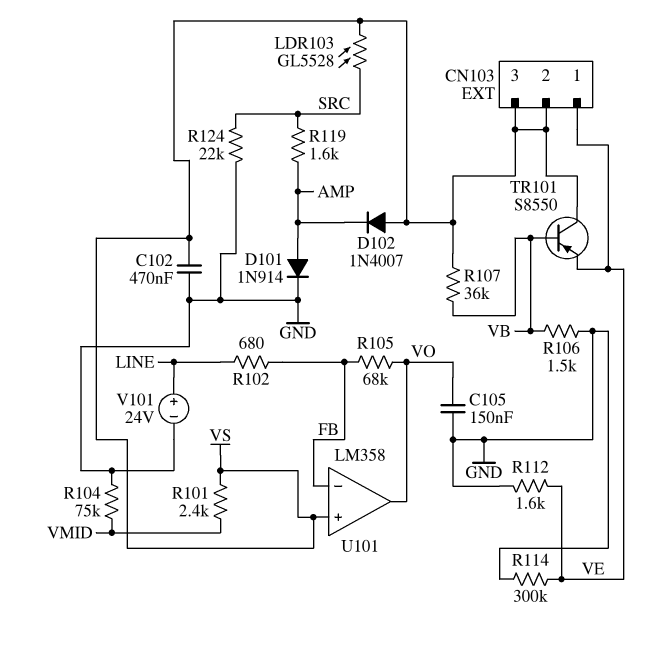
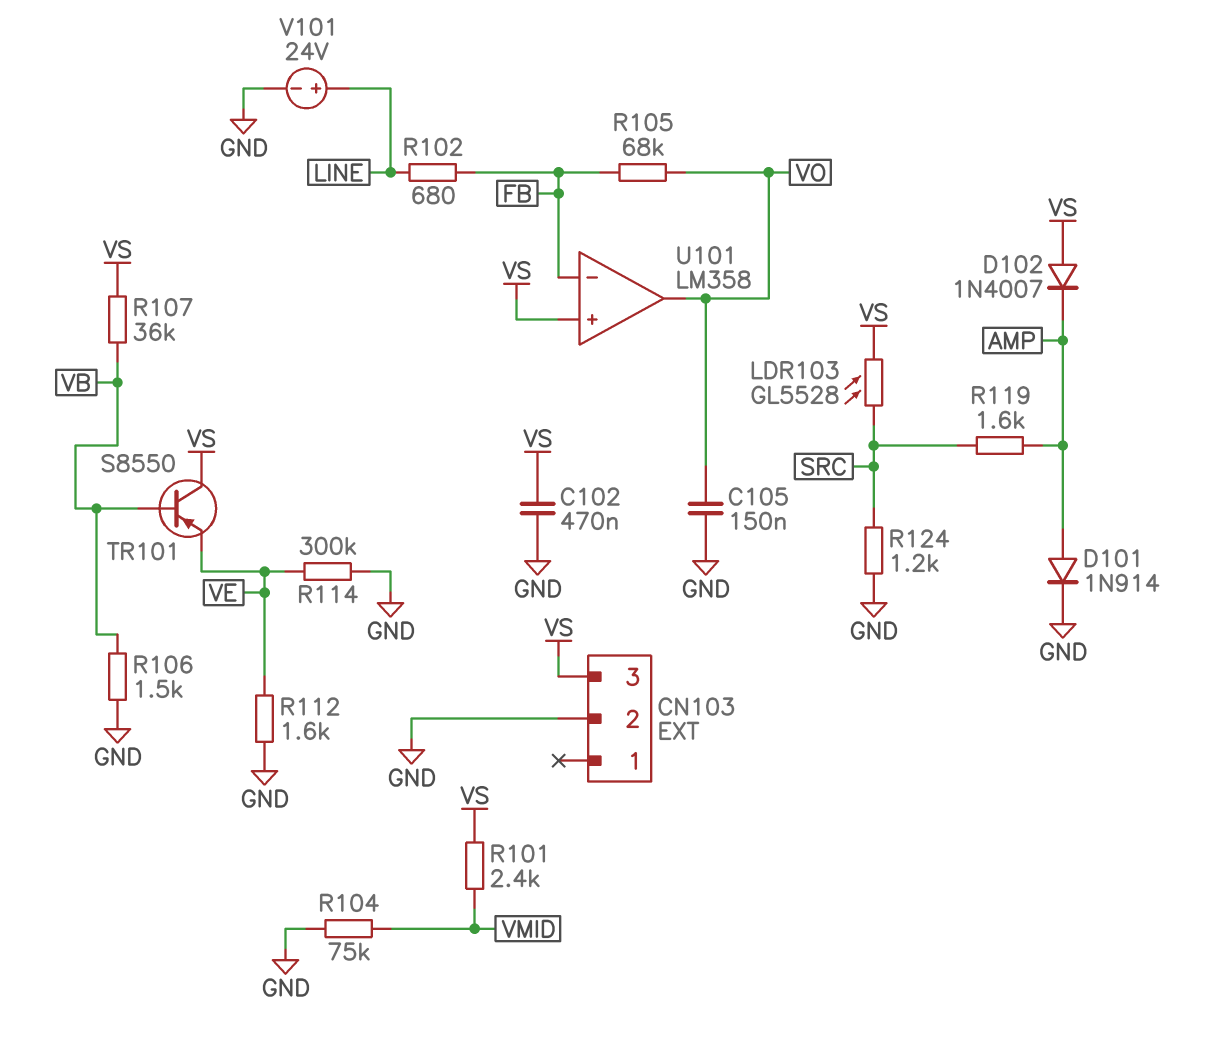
CN103 pin 1: VE -> none
CN103 pin 2: VS -> GND
R124: 22k (GND, SRC) -> 1.2k (GND, SRC)

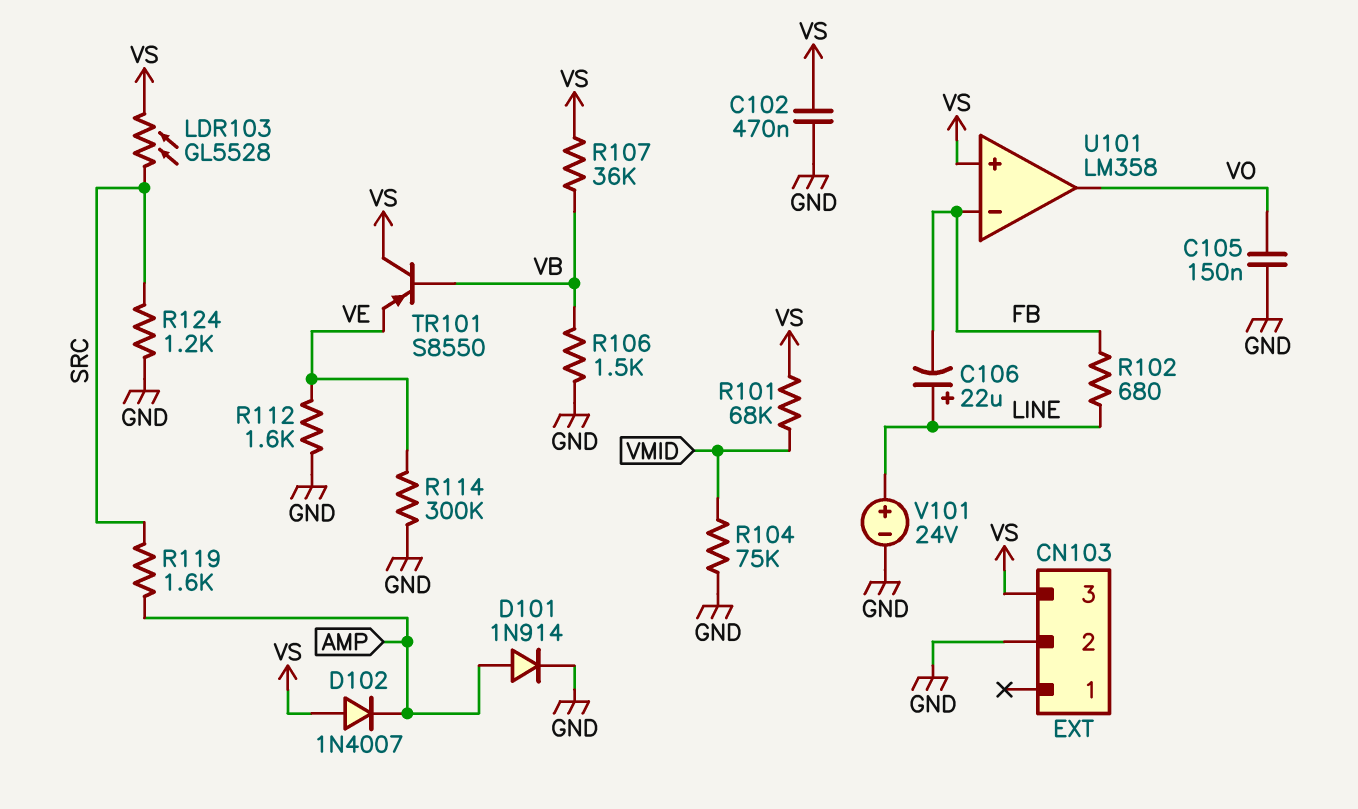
C106: none -> 22uF (plus LINE, minus FB)
R101: 2.4k (VMID, VS) -> 68k (VMID, VS)
R105: 68k (FB, VO) -> none

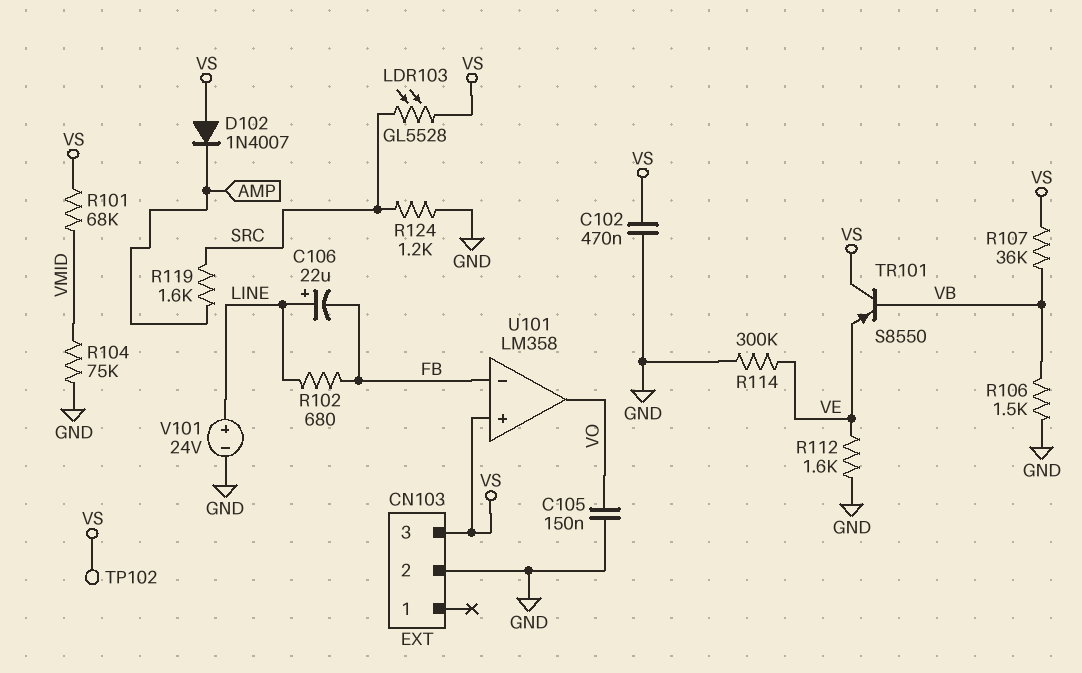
D101: diode 1N914 (A AMP, K GND) -> none
TP102: none -> test point (VS)

